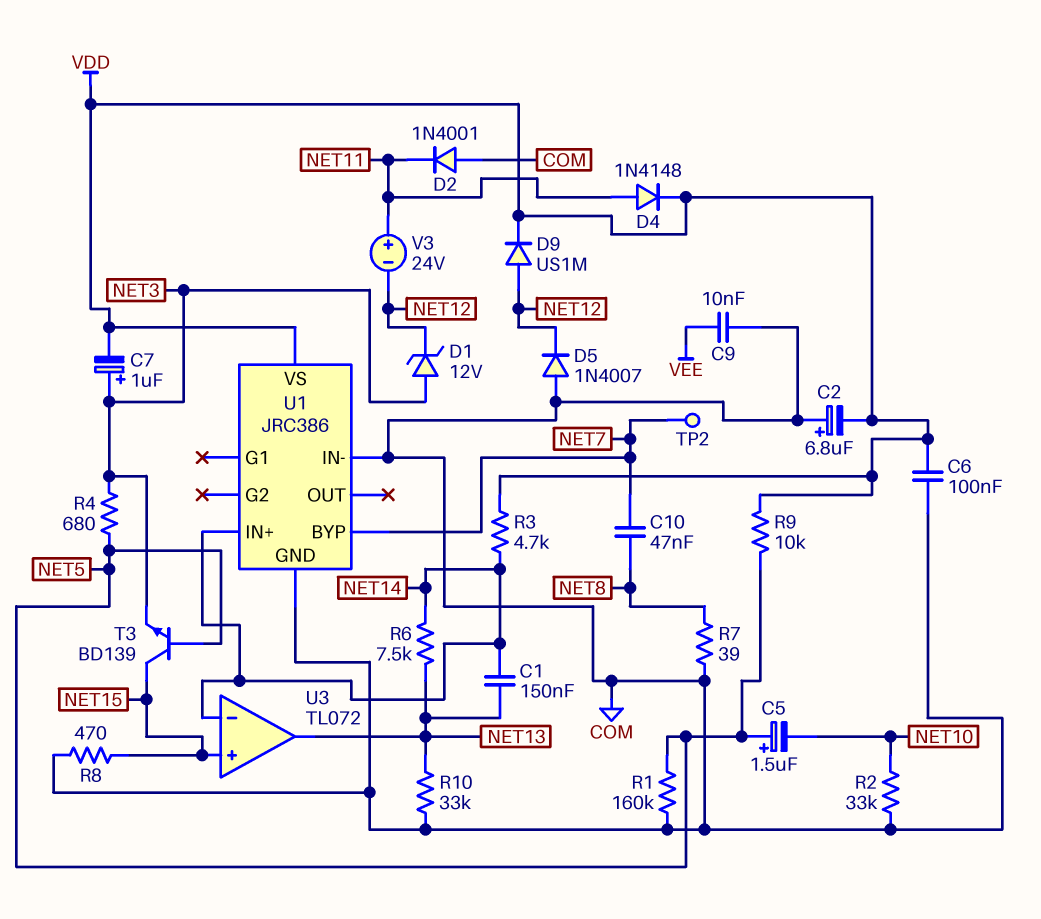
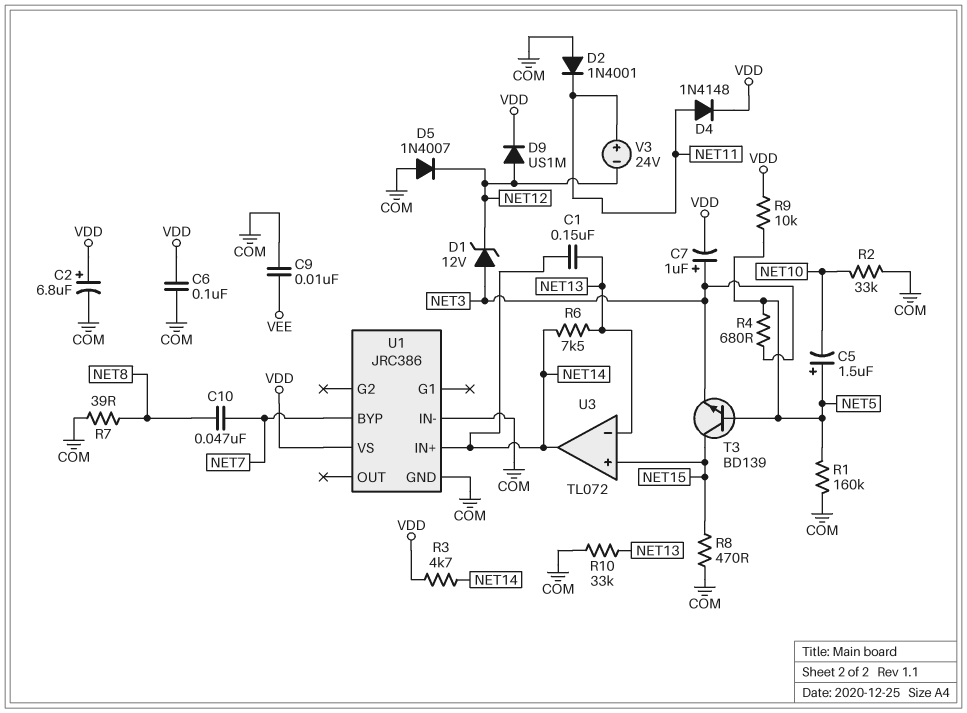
C2: 6.8uF (plus COM, minus VDD) -> 6.8uF (plus VDD, minus COM)
TP2: test point (NET7) -> none
U3 pin in-: NET14 -> NET13
U3 pin out: NET13 -> NET14

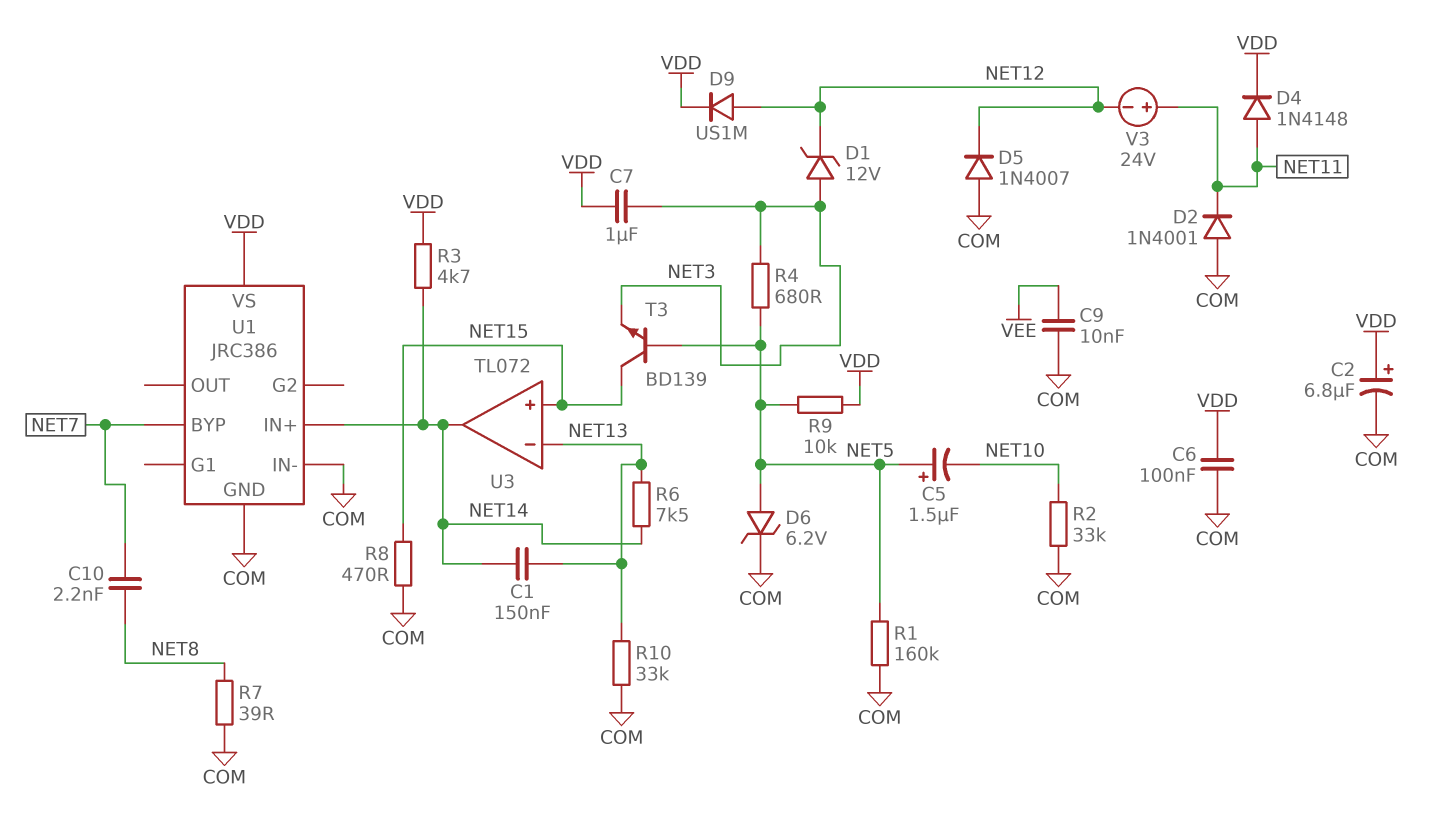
C7: 1uF (plus NET3, minus VDD) -> 1uF (NET3, VDD)
C10: 47nF (NET7, NET8) -> 2.2nF (NET7, NET8)
D6: none -> zener 6.2V (A NET5, K COM)

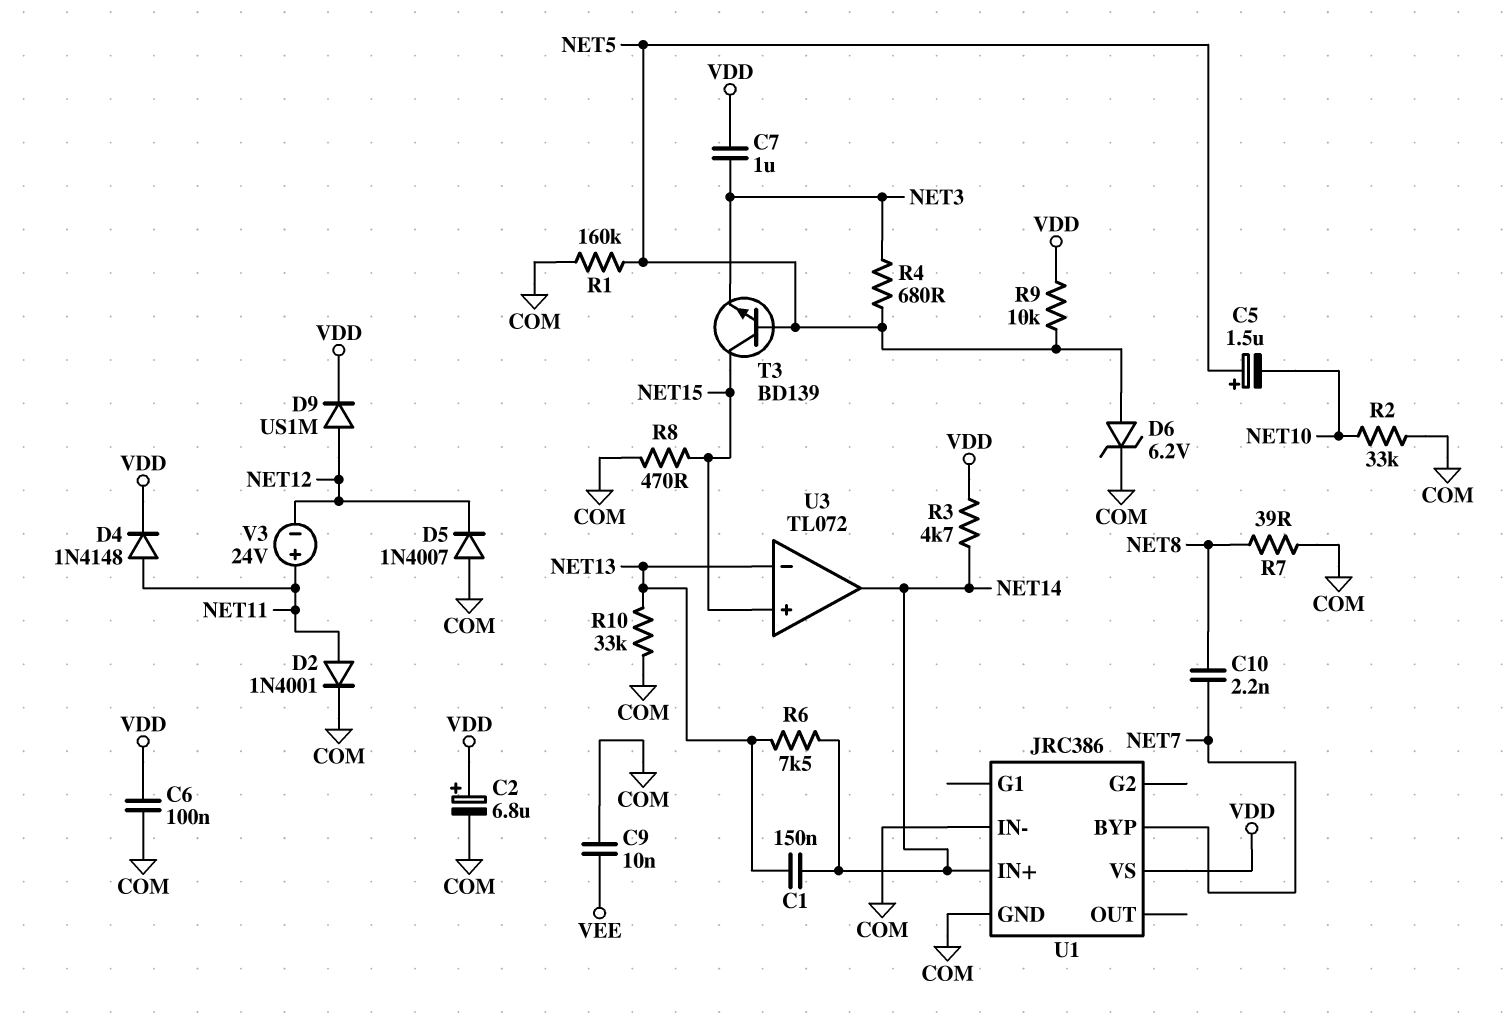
D1: zener 12V (A NET3, K NET12) -> none
D2: diode 1N4001 (A COM, K NET11) -> diode 1N4001 (A NET11, K COM)

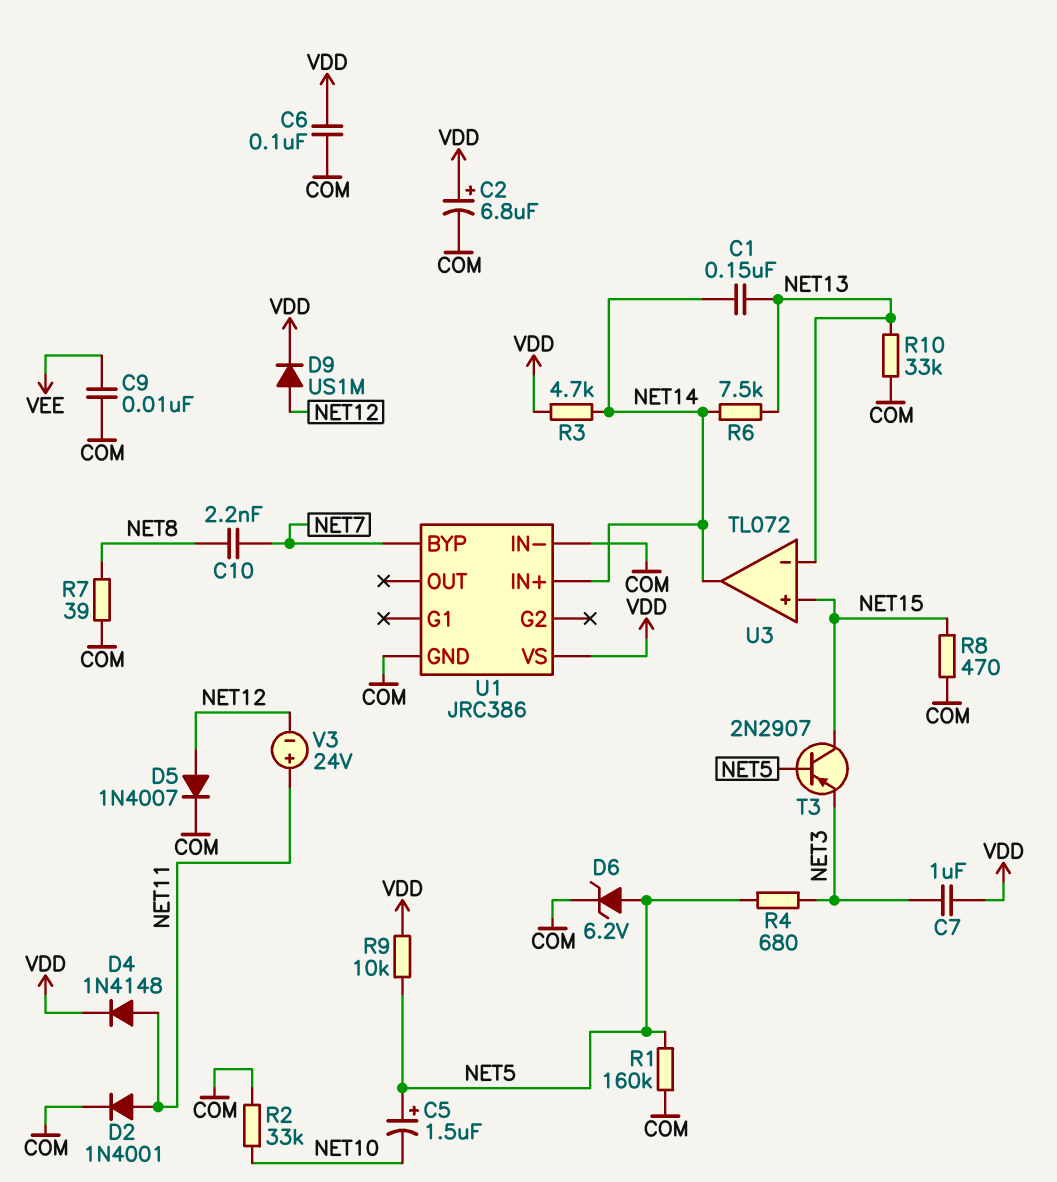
D5: diode 1N4007 (A COM, K NET12) -> diode 1N4007 (A NET12, K COM)
T3: NPN BD139 (B NET5, C NET15, E NET3) -> PNP 2N2907 (B NET5, C NET15, E NET3)

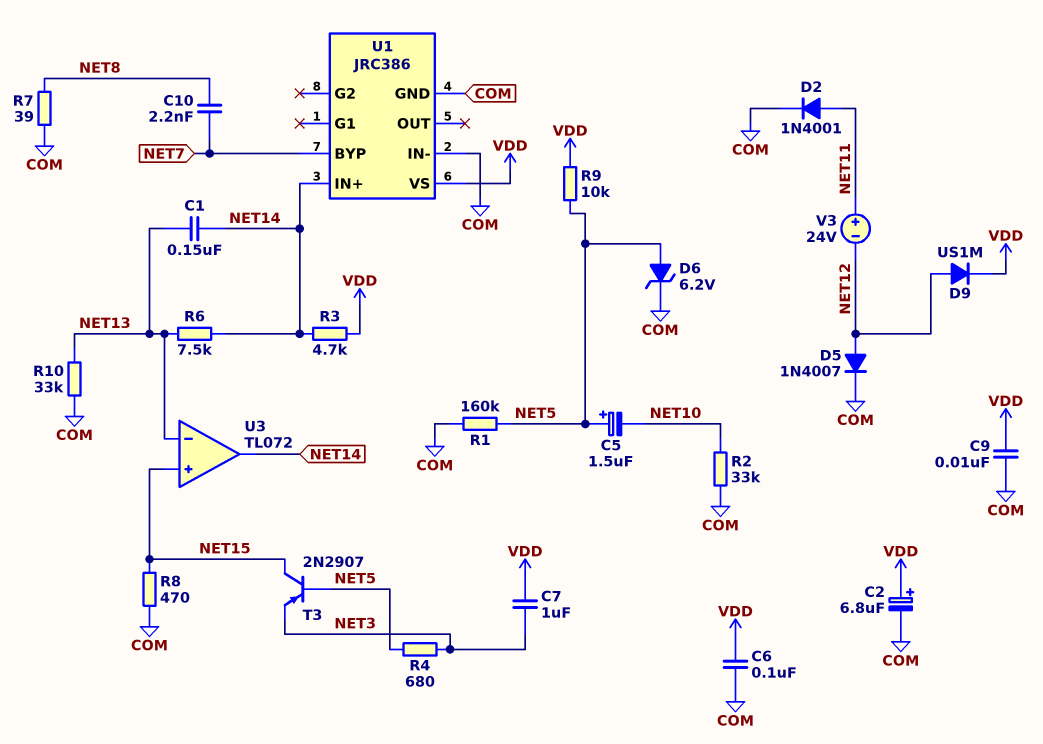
C9: 10nF (COM, VEE) -> 10nF (COM, VDD)
D4: diode 1N4148 (A NET11, K VDD) -> none

